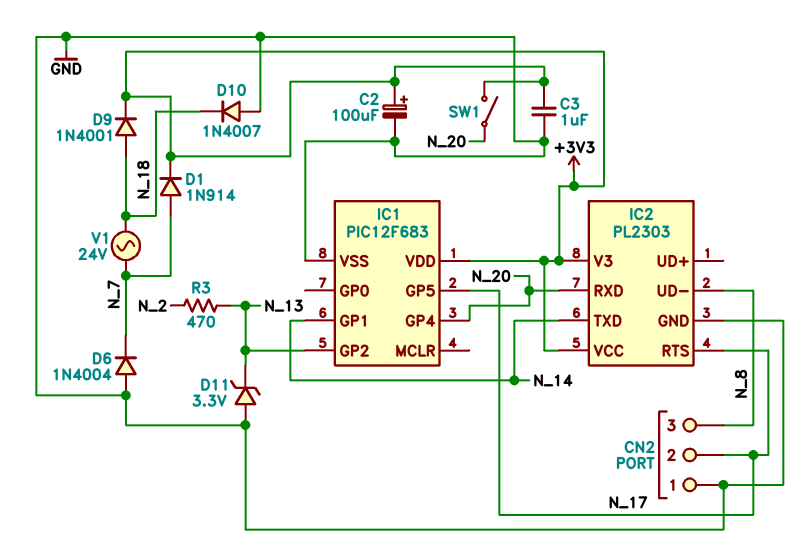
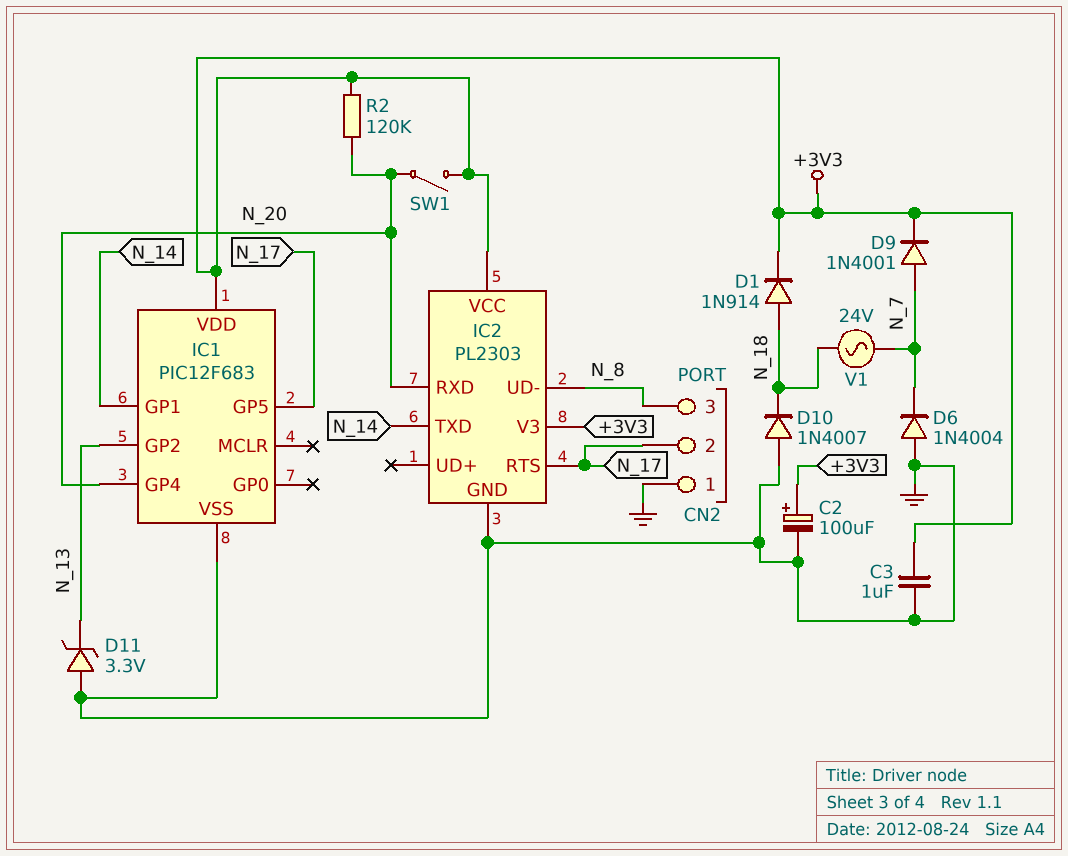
D1: diode 1N914 (A N_7, K +3V3) -> diode 1N914 (A N_18, K +3V3)
D9: diode 1N4001 (A N_18, K +3V3) -> diode 1N4001 (A N_7, K +3V3)
R2: none -> 120k (+3V3, N_20)
R3: 470 (N_2, N_13) -> none

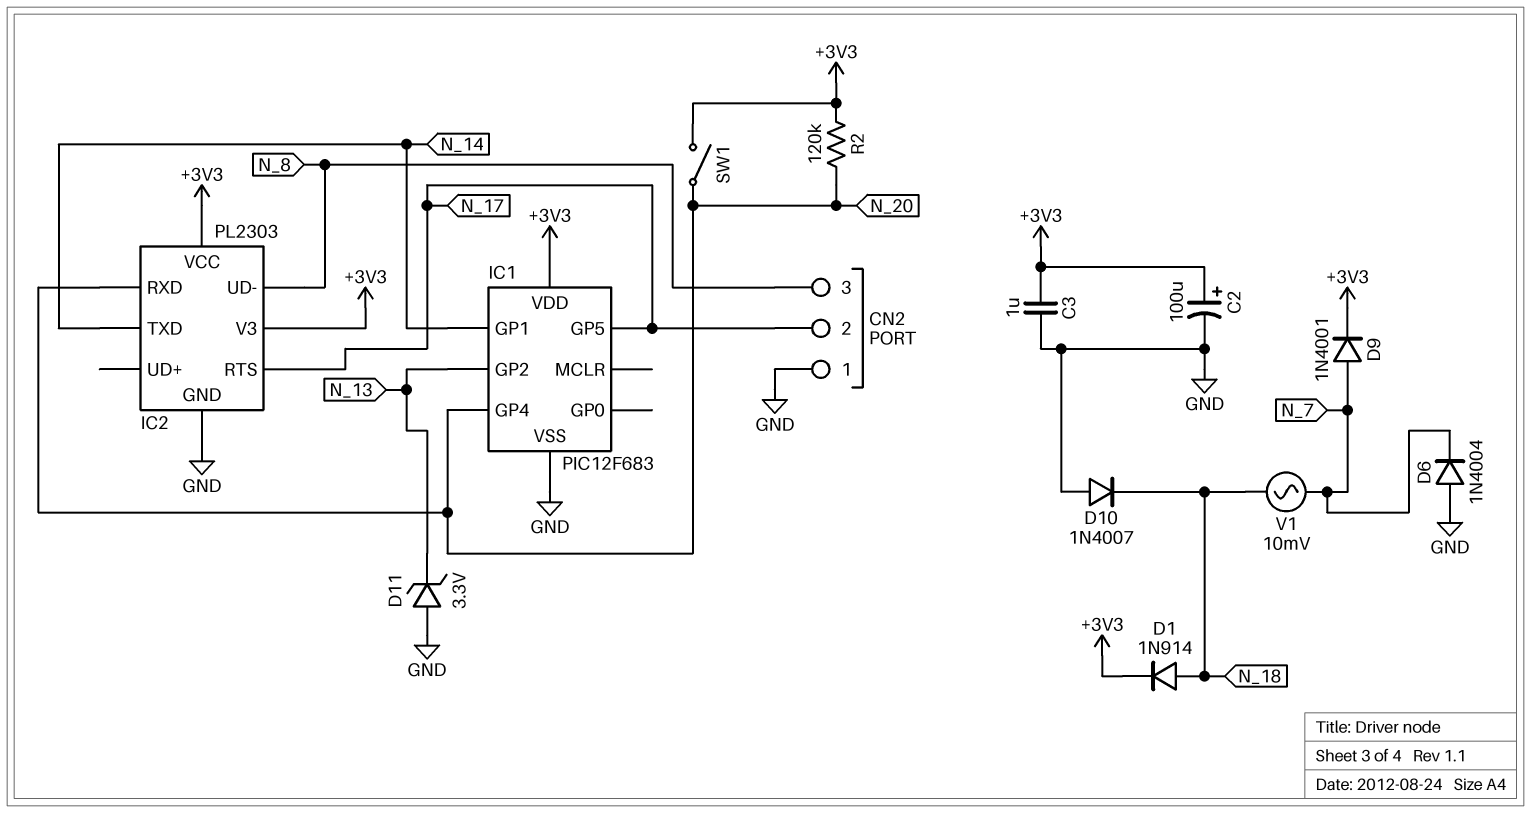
V1: AC 24V (N_7, N_18) -> AC 10mV (N_7, N_18)

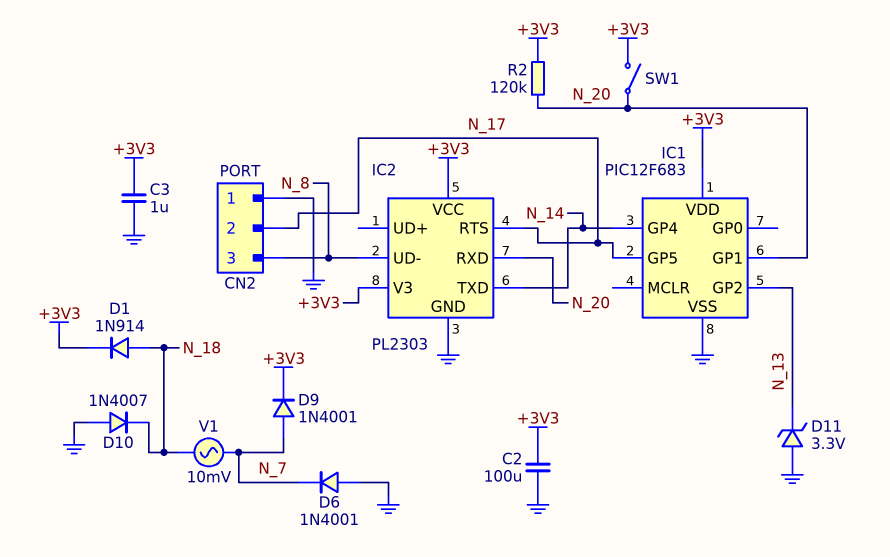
C2: 100uF (plus +3V3, minus GND) -> 100uF (+3V3, GND)
D6: diode 1N4004 (A GND, K N_7) -> diode 1N4001 (A GND, K N_7)
IC1 pin GP1: N_14 -> N_20
IC1 pin GP4: N_20 -> N_14

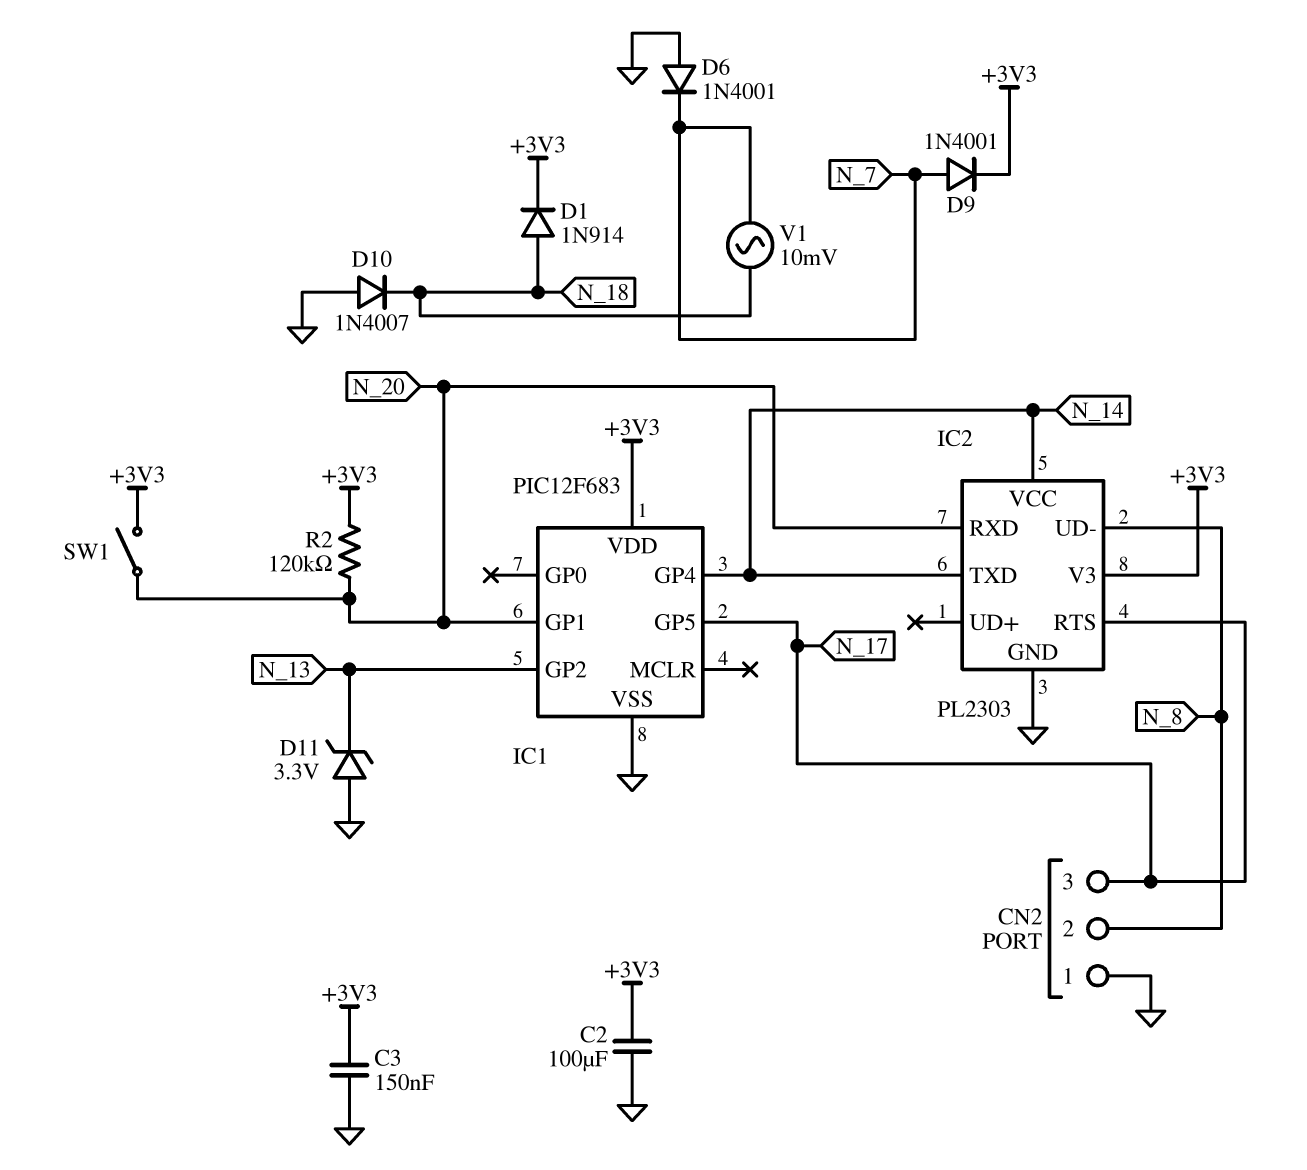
C3: 1uF (+3V3, GND) -> 150nF (+3V3, GND)
CN2 pin 2: N_17 -> N_8
CN2 pin 3: N_8 -> N_17
IC2 pin VCC: +3V3 -> N_14

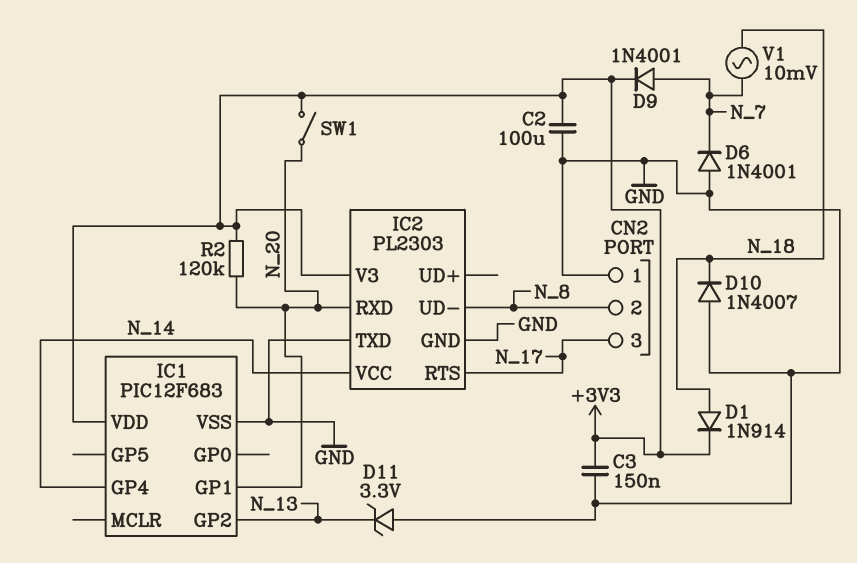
IC1 pin GP5: N_17 -> none
IC2 pin TXD: N_14 -> GND

